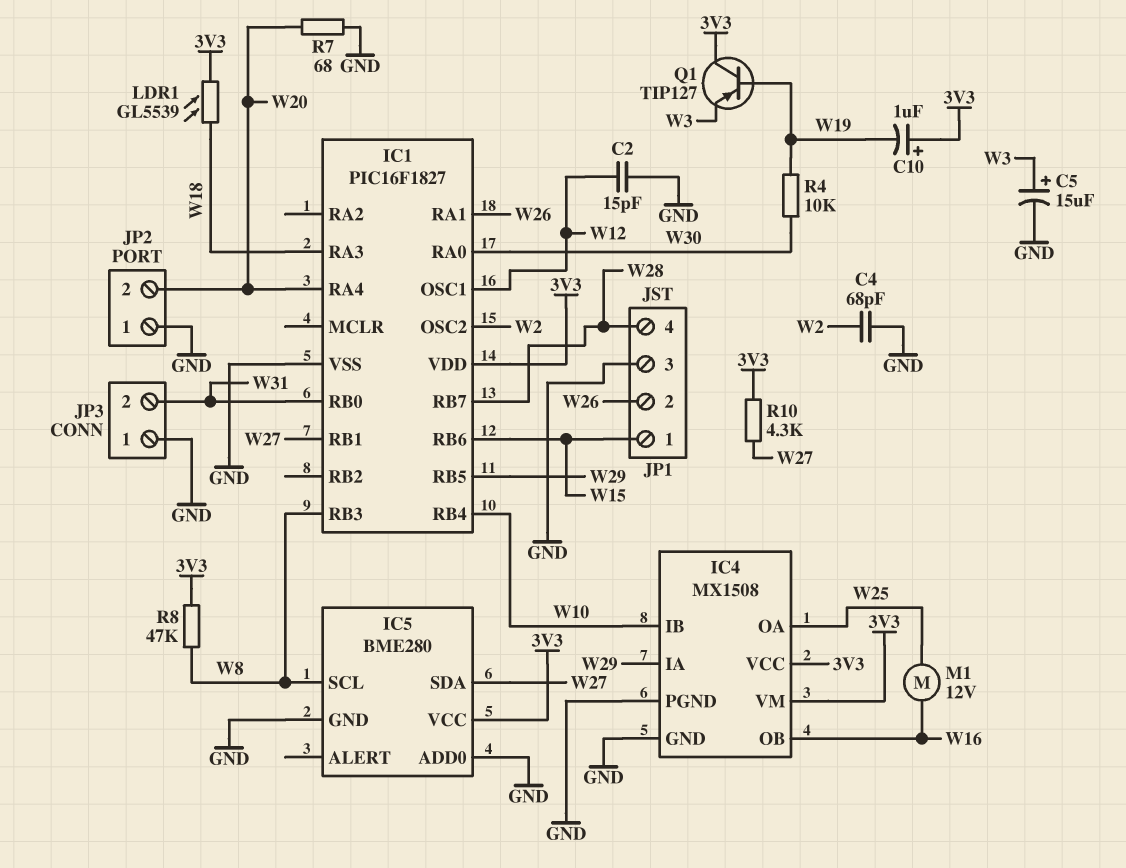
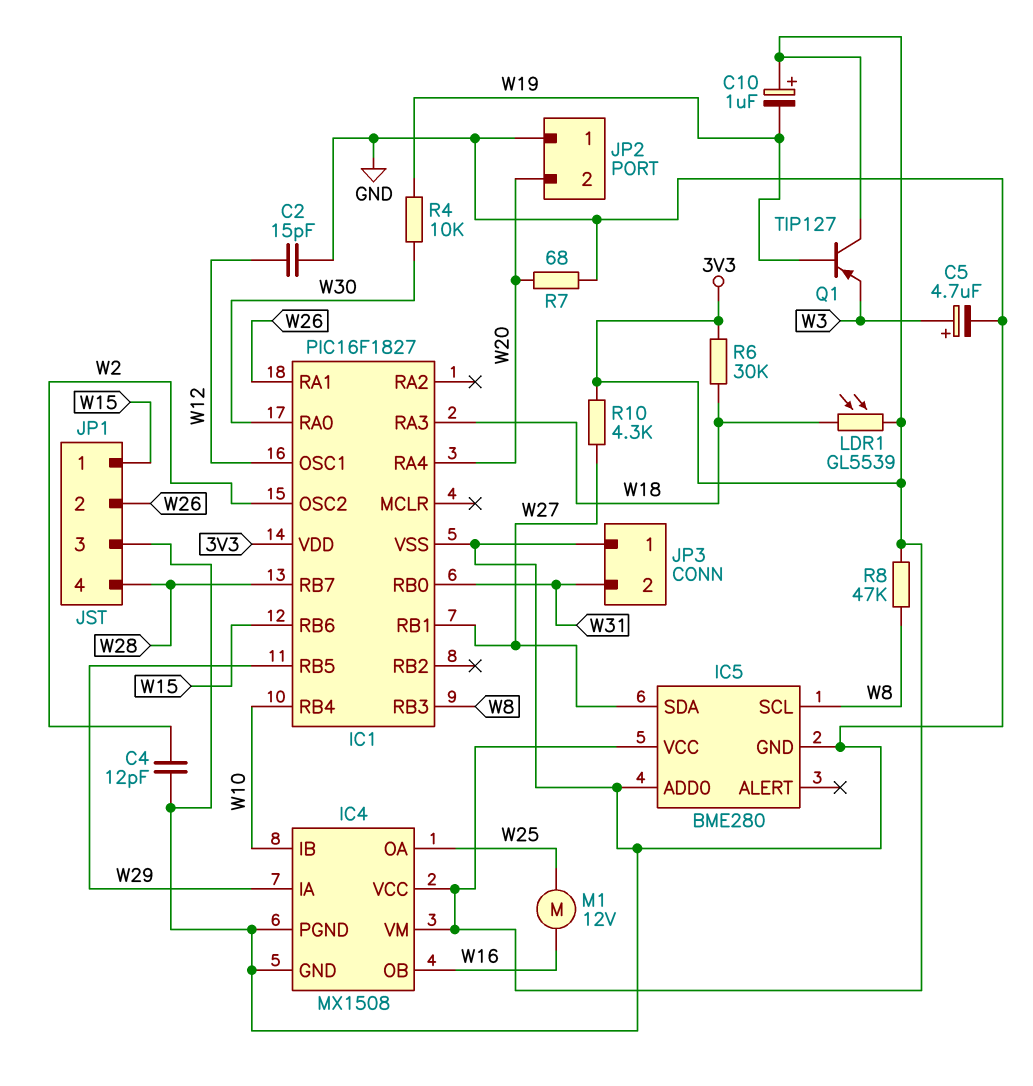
C4: 68pF (GND, W2) -> 12pF (GND, W2)
C5: 15uF (plus W3, minus GND) -> 4.7uF (plus W3, minus GND)
R6: none -> 30k (3V3, W18)

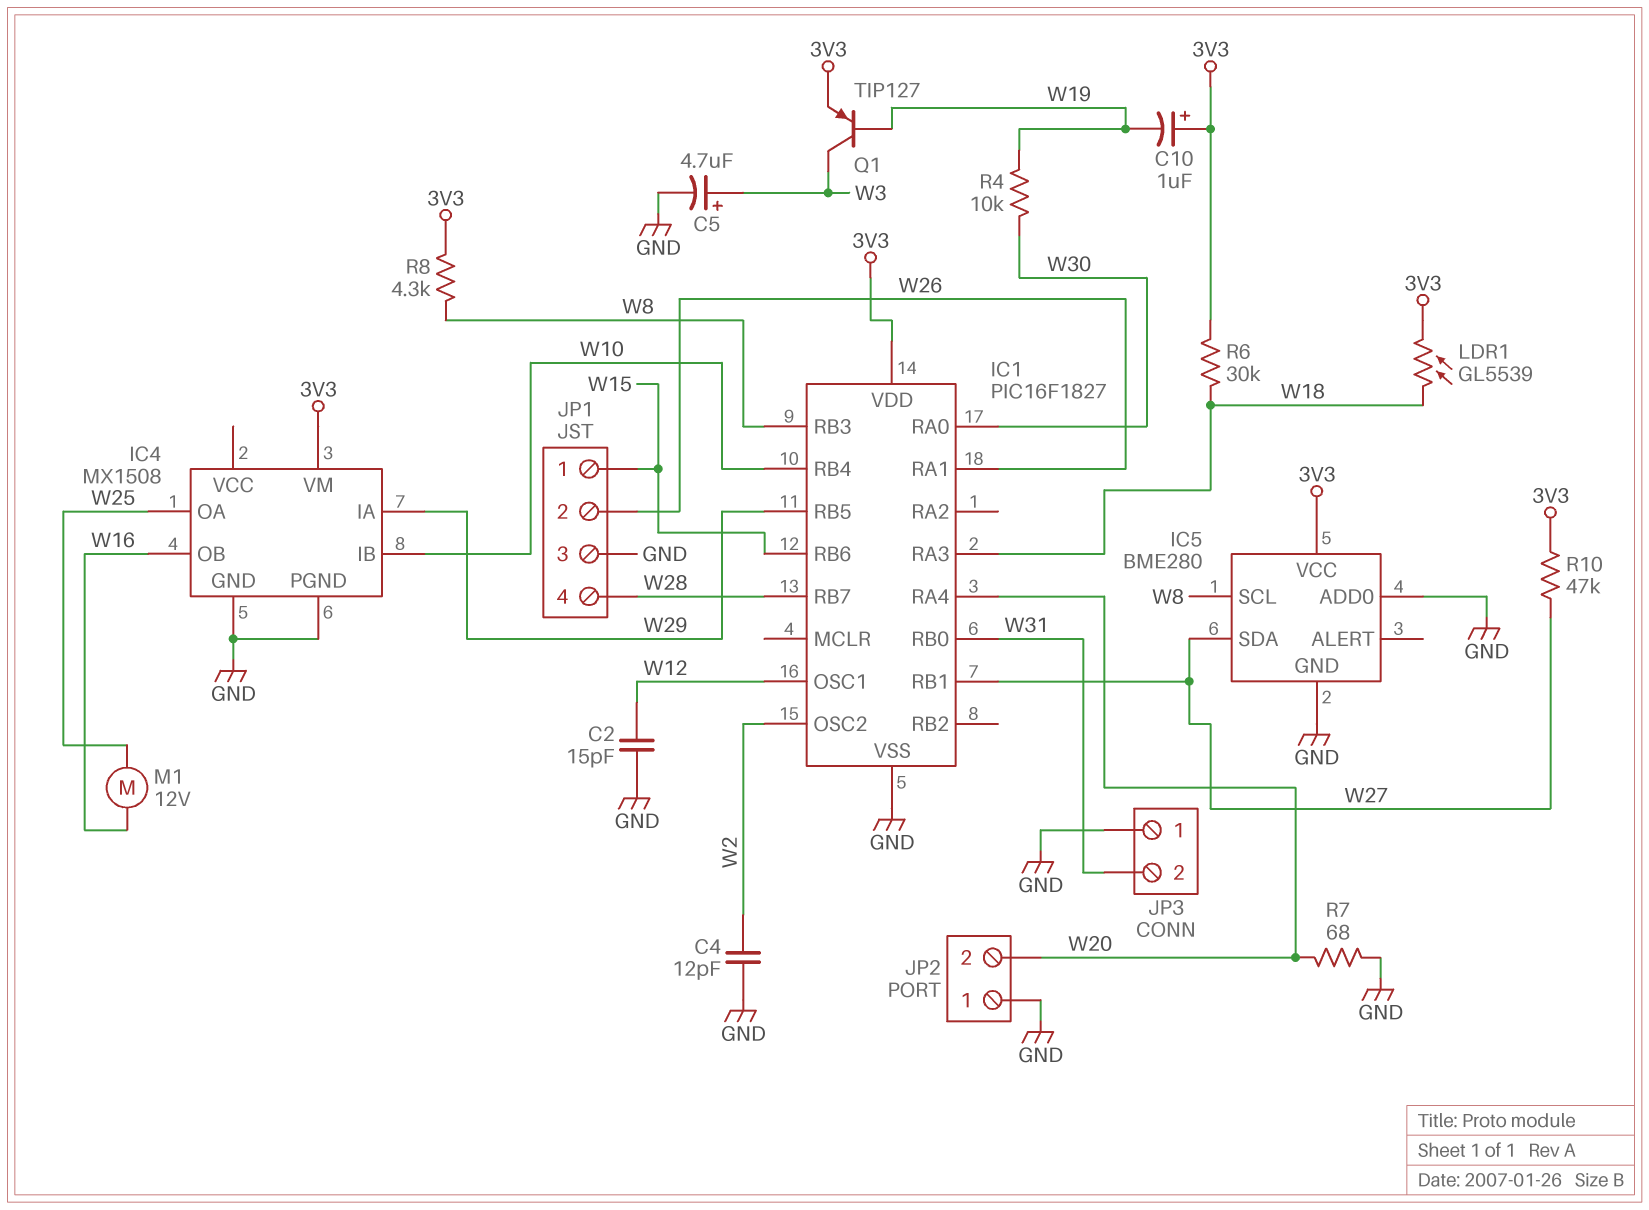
IC4 pin VCC: 3V3 -> none
Q1: PNP TIP127 (B W19, C 3V3, E W3) -> PNP TIP127 (B W19, C W3, E 3V3)
R8: 47k (3V3, W8) -> 4.3k (3V3, W8)
R10: 4.3k (3V3, W27) -> 47k (3V3, W27)

